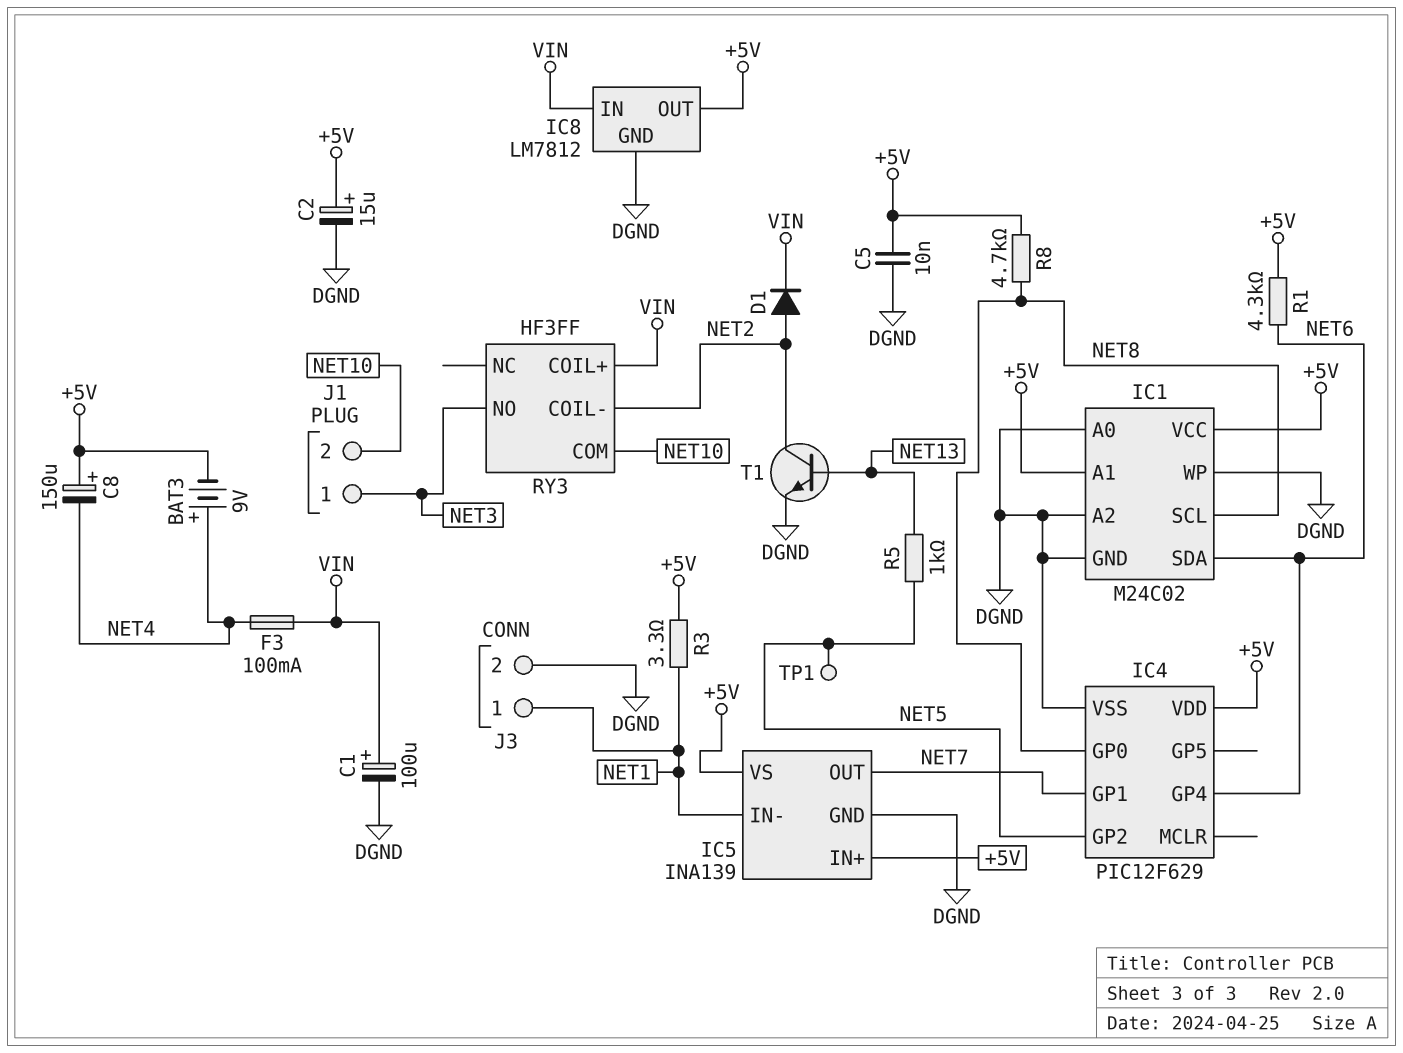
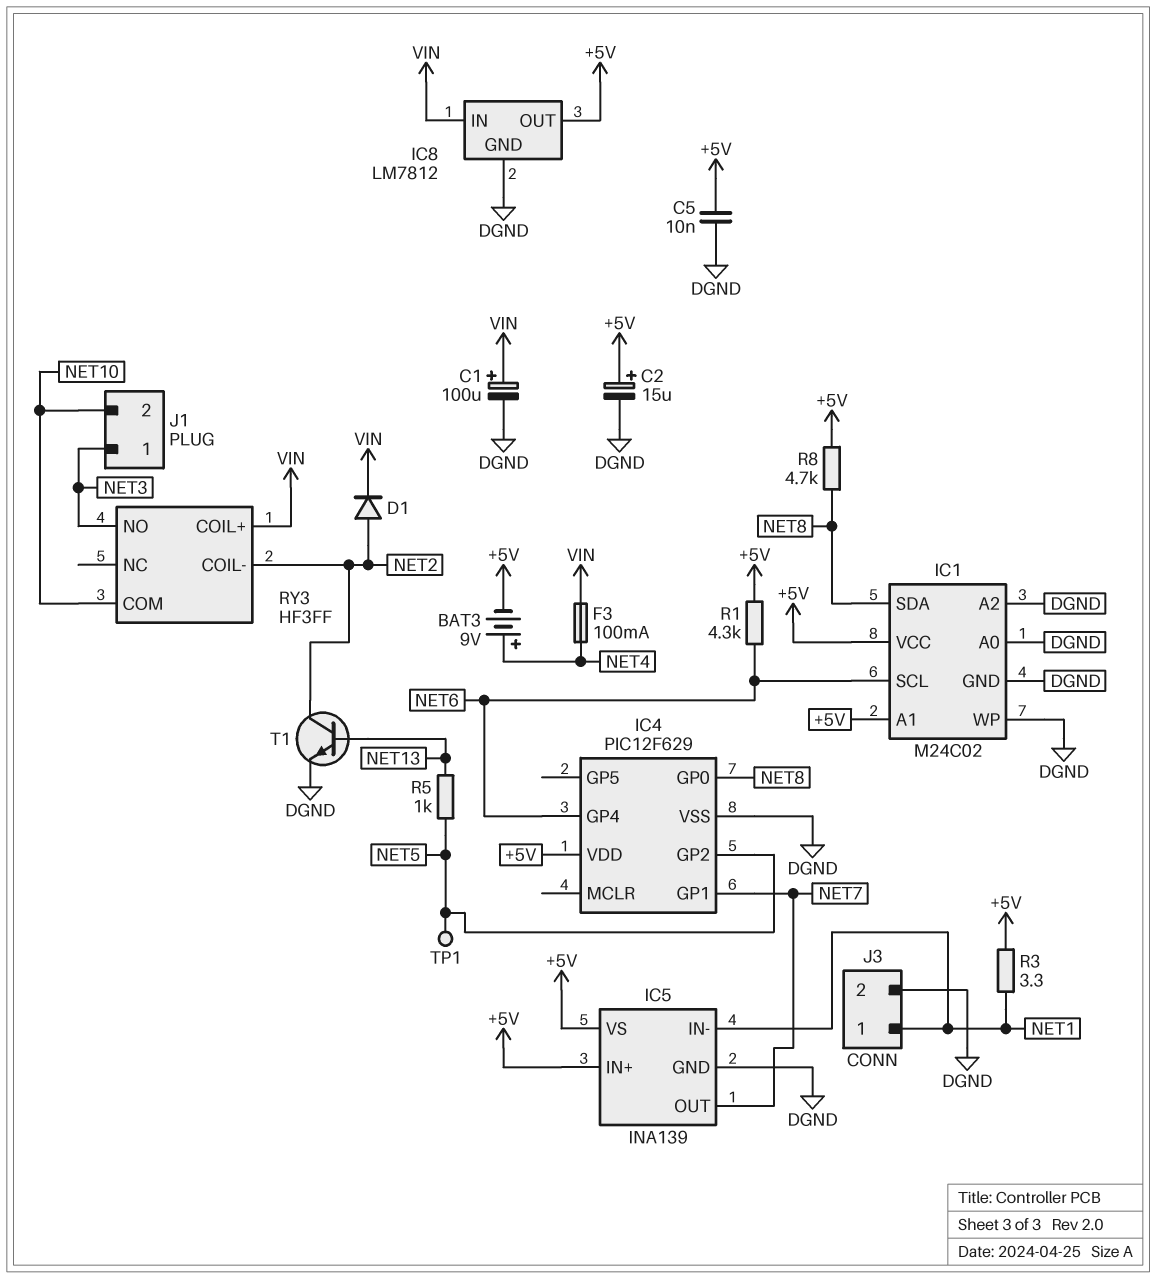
C8: 150uF (plus +5V, minus NET4) -> none
IC1 pin SCL: NET8 -> NET6
IC1 pin SDA: NET6 -> NET8

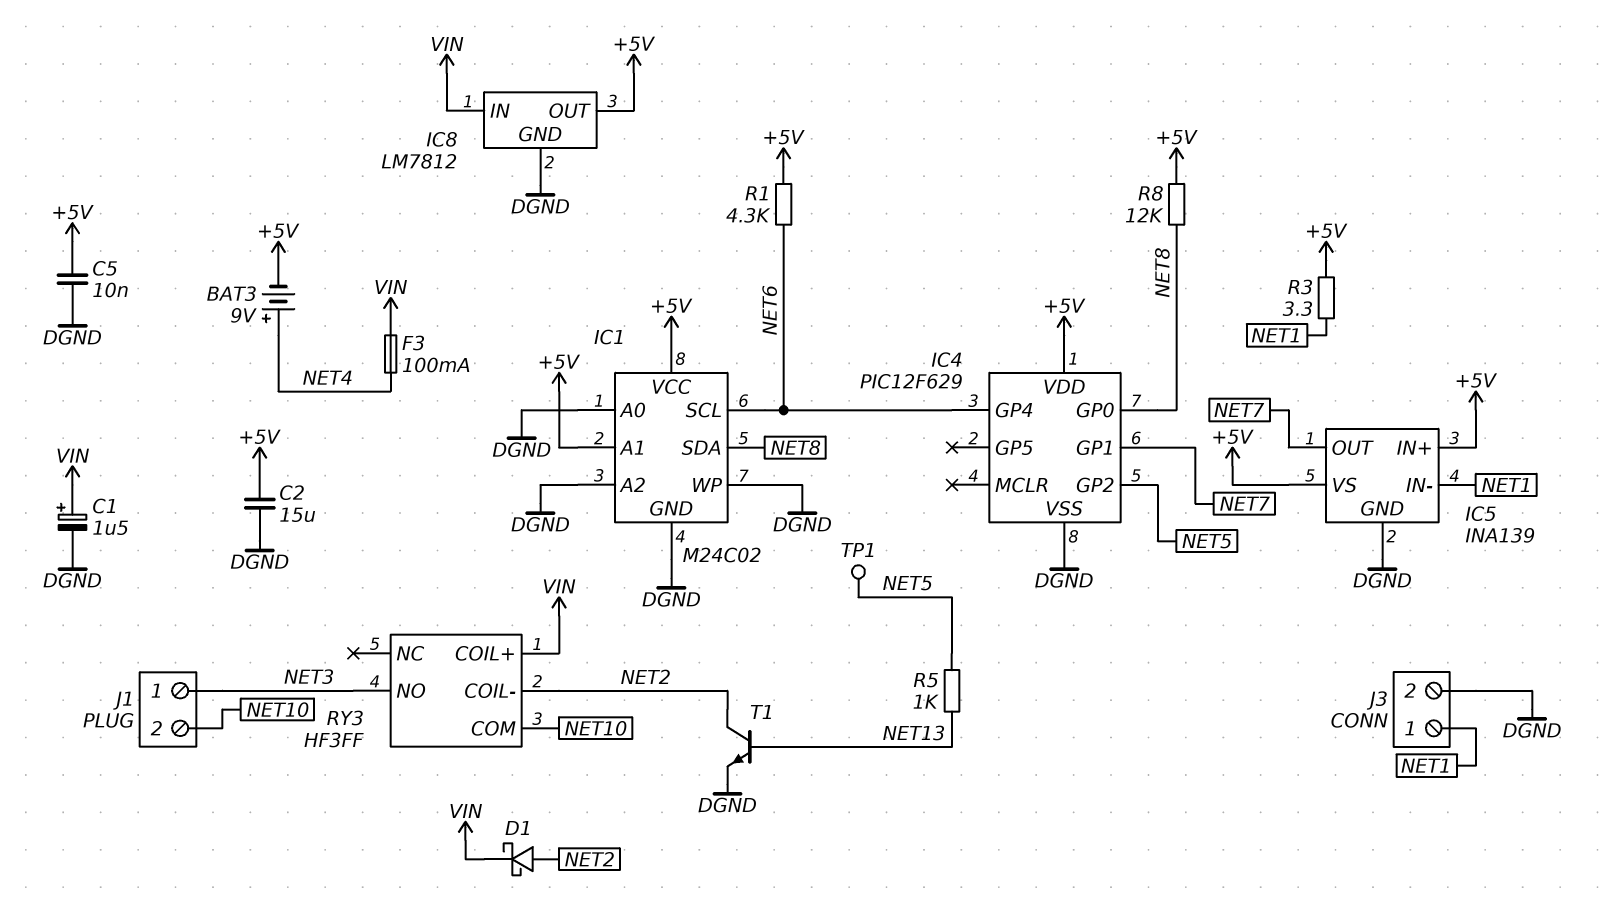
C1: 100uF (plus VIN, minus DGND) -> 1.5uF (plus VIN, minus DGND)
C2: 15uF (plus +5V, minus DGND) -> 15uF (+5V, DGND)
D1: diode (A NET2, K VIN) -> schottky (A NET2, K VIN)
R8: 4.7k (+5V, NET8) -> 12k (+5V, NET8)

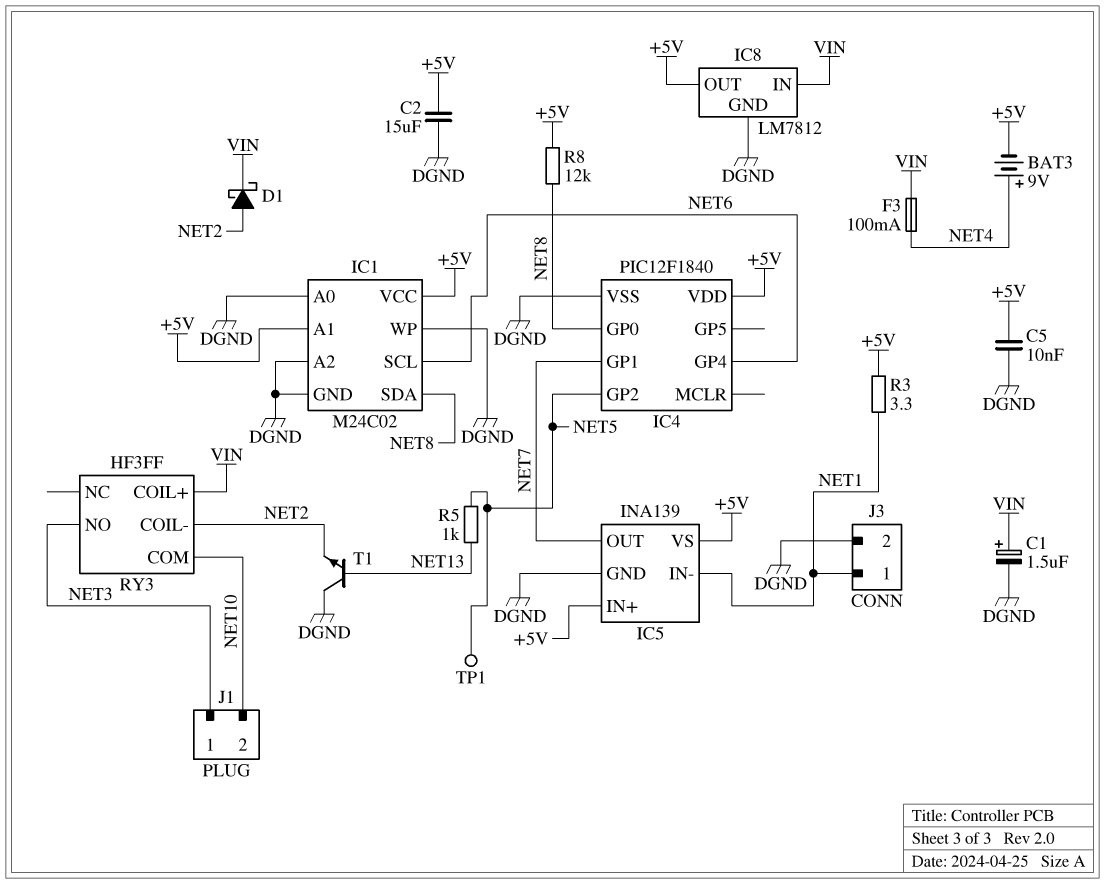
IC4: PIC12F629 -> PIC12F1840
R1: 4.3k (+5V, NET6) -> none
T1: NPN (B NET13, C NET2, E DGND) -> NPN (B NET13, C DGND, E NET2)

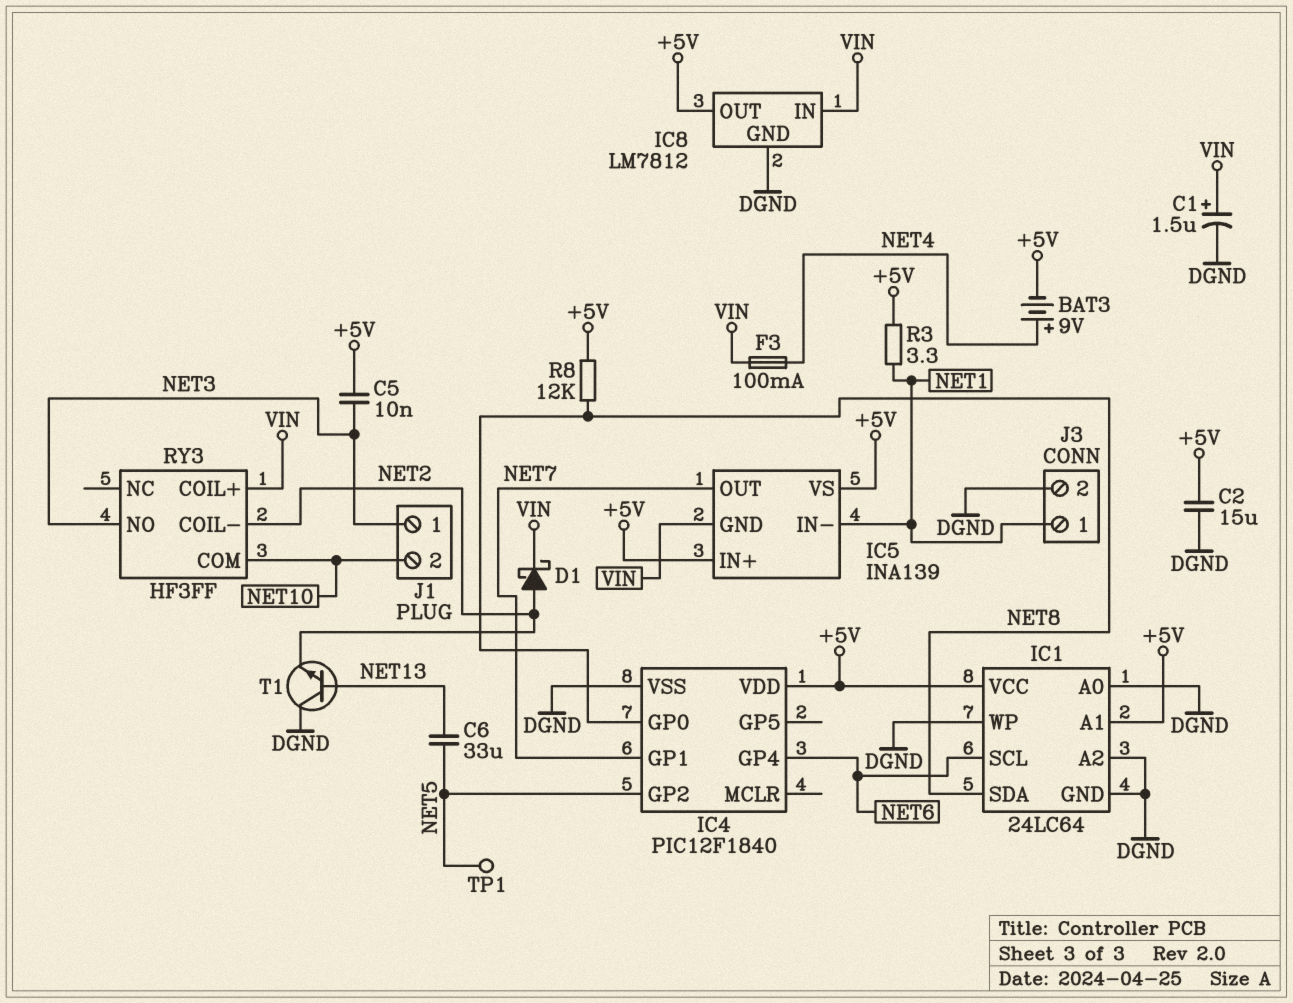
C5: 10nF (+5V, DGND) -> 10nF (+5V, NET3)
C6: none -> 33uF (NET5, NET13)
IC1: M24C02 -> 24LC64
IC5 pin GND: DGND -> VIN
R5: 1k (NET5, NET13) -> none

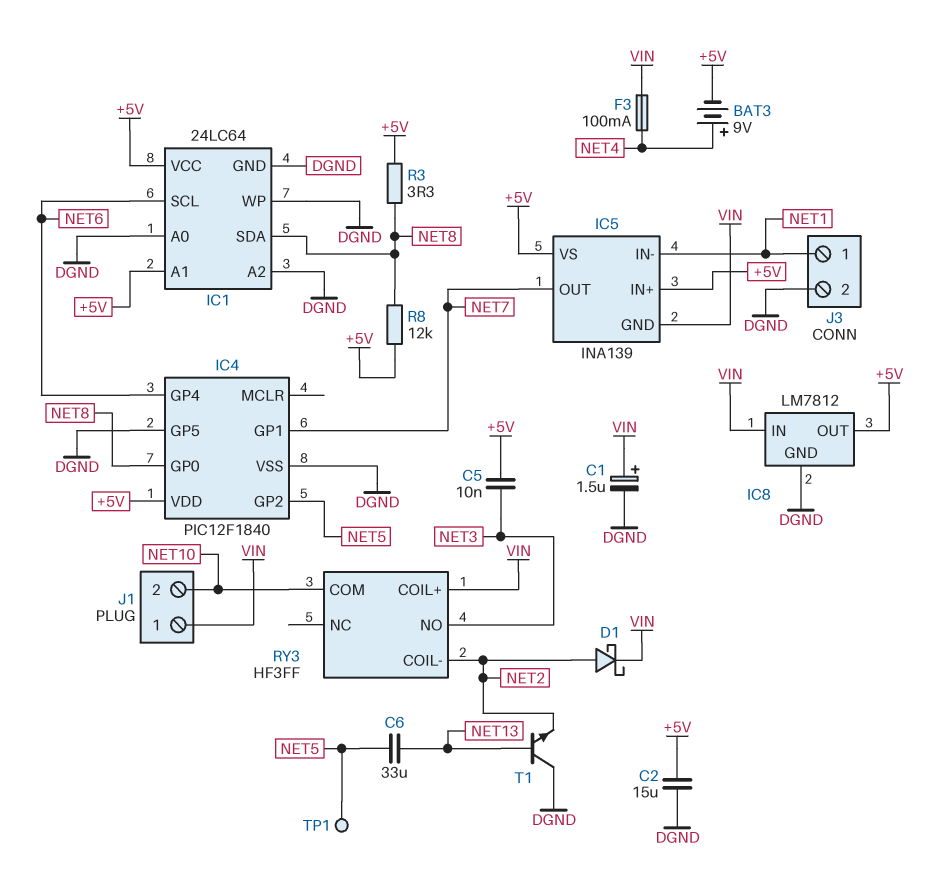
IC4 pin GP5: none -> DGND
J1 pin 1: NET3 -> VIN
R3: 3.3 (+5V, NET1) -> 3.3 (+5V, NET8)

